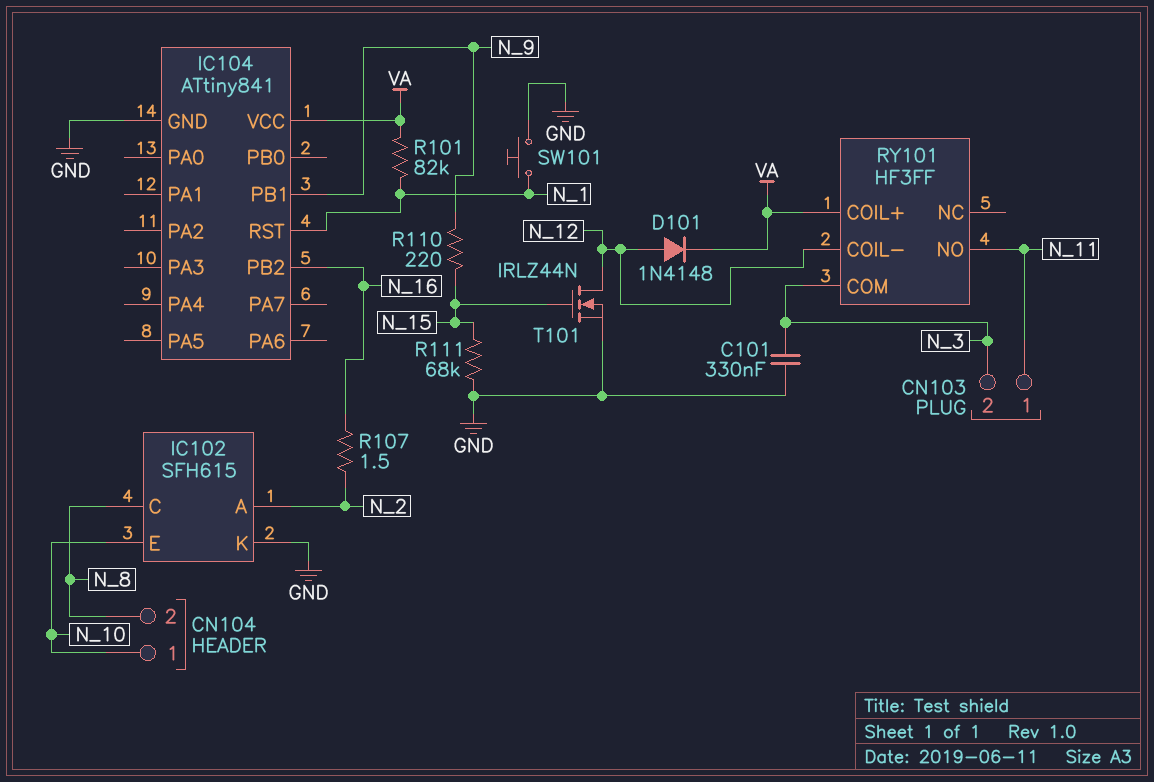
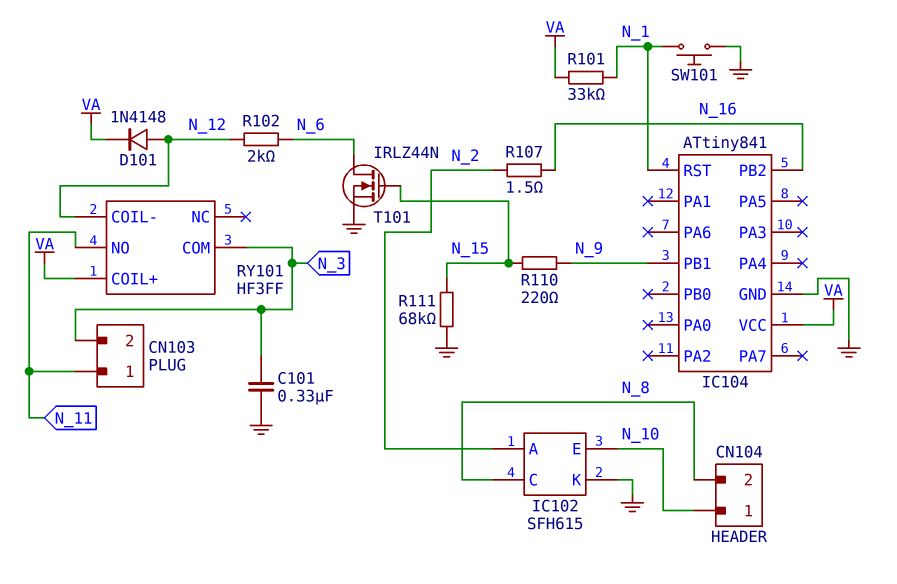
R101: 82k (N_1, VA) -> 33k (N_1, VA)
R102: none -> 2k (N_6, N_12)
T101: NMOS IRLZ44N (G N_15, D N_12, S GND) -> NMOS IRLZ44N (G N_15, D N_6, S GND)

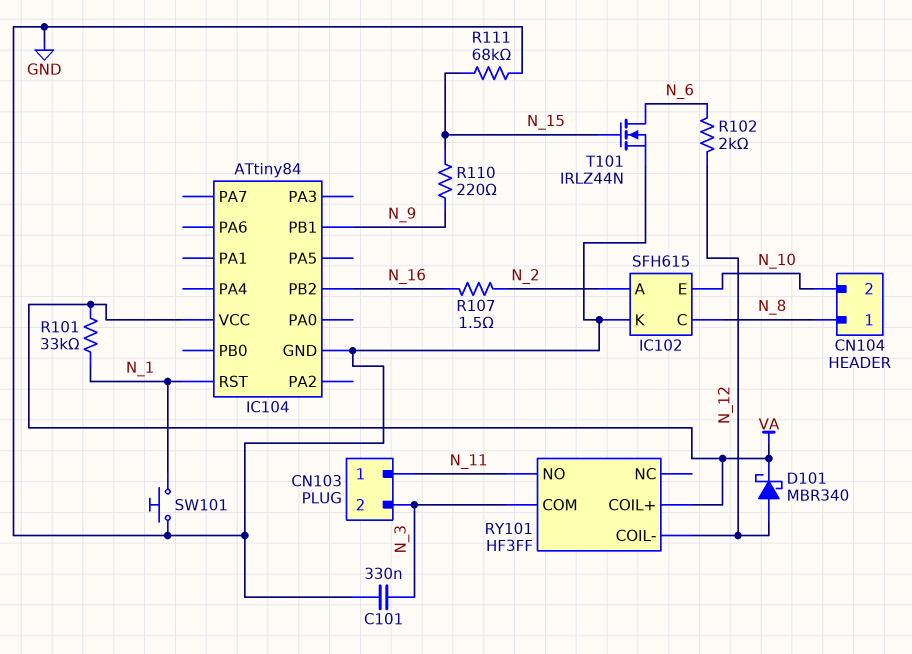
CN104 pin 1: N_10 -> N_8
CN104 pin 2: N_8 -> N_10
D101: diode 1N4148 (A N_12, K VA) -> schottky MBR340 (A N_12, K VA)
IC104: ATtiny841 -> ATtiny84

